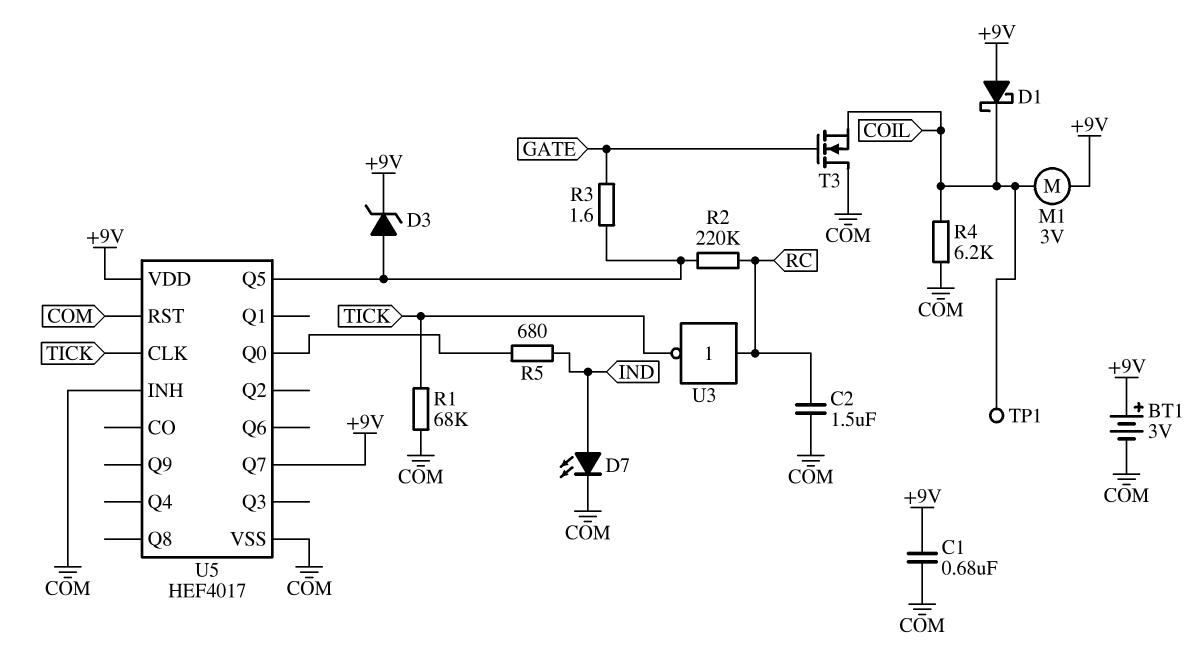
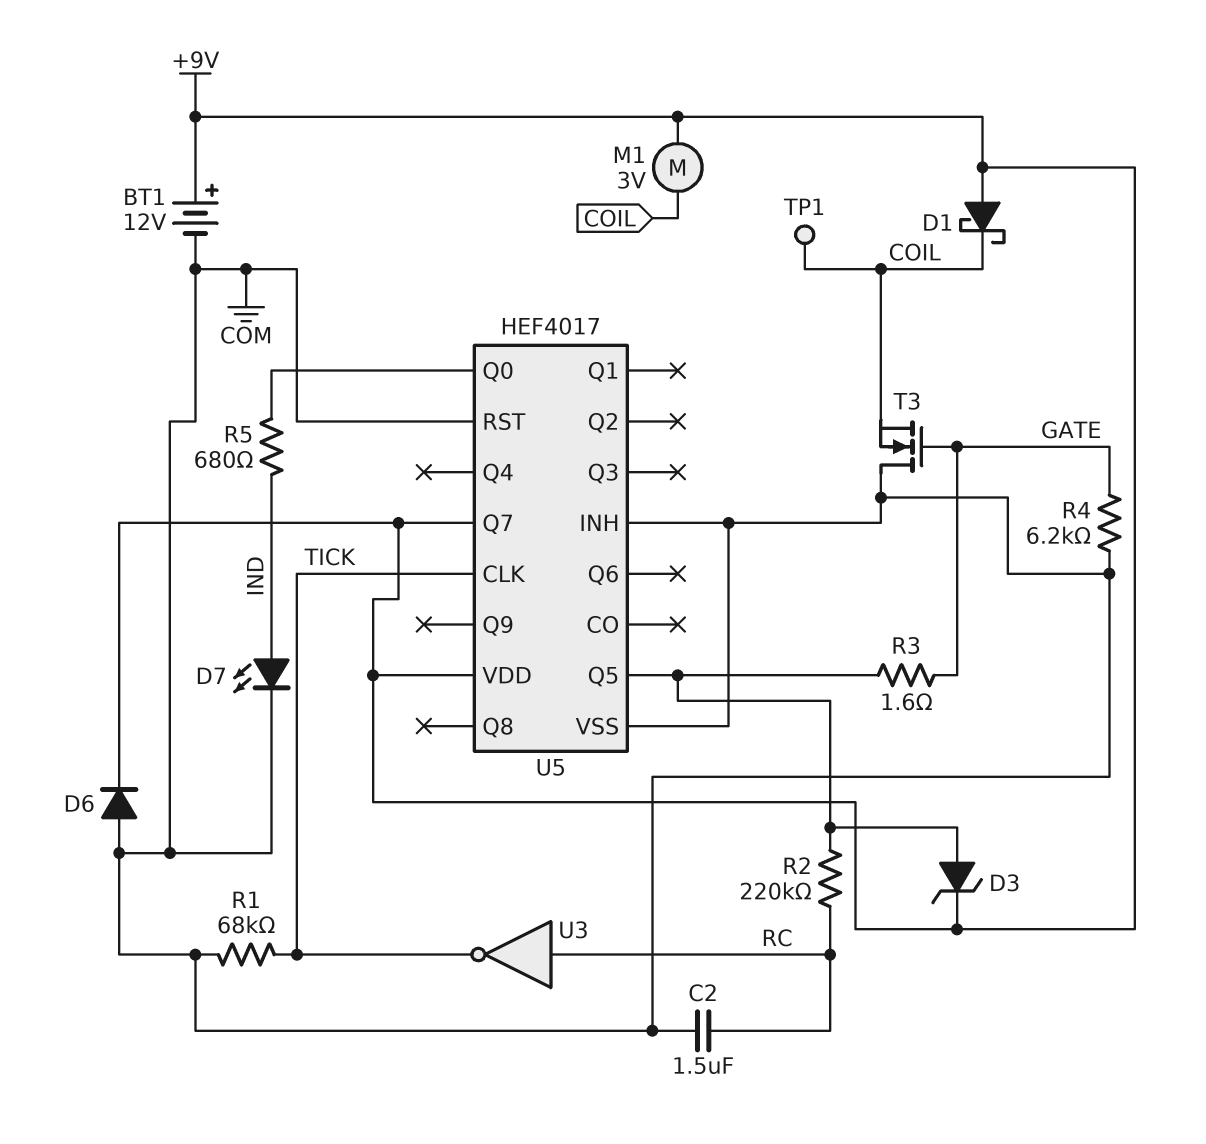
BT1: 3V (plus +9V, minus COM) -> 12V (plus +9V, minus COM)
C1: 680nF (+9V, COM) -> none
D6: none -> diode (A COM, K +9V)
R4: 6.2k (COIL, COM) -> 6.2k (COM, GATE)

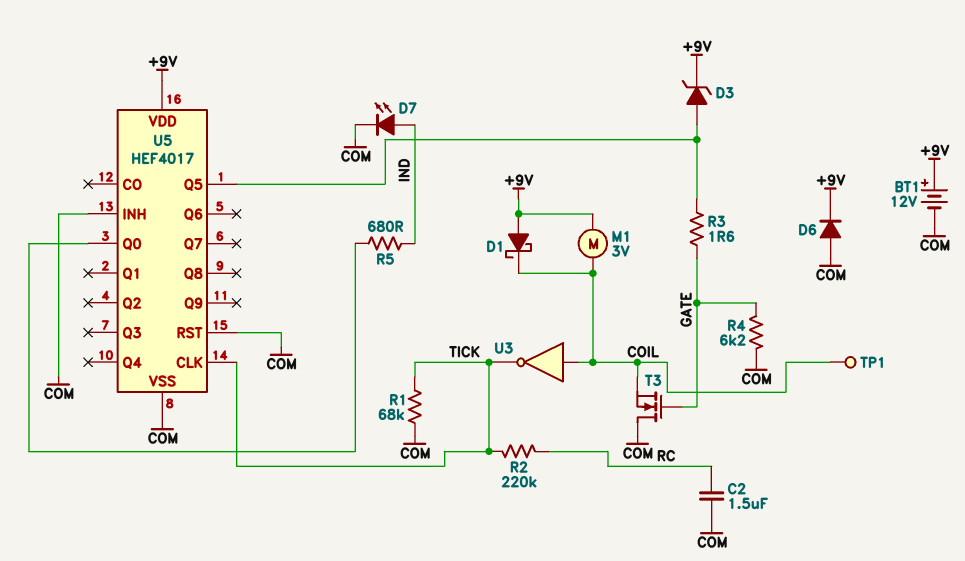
R2: 220k (RC, U5/Q5) -> 220k (RC, TICK)
U3: NOT (in RC, out TICK) -> NOT (in COIL, out TICK)
U5 pin Q7: +9V -> none

